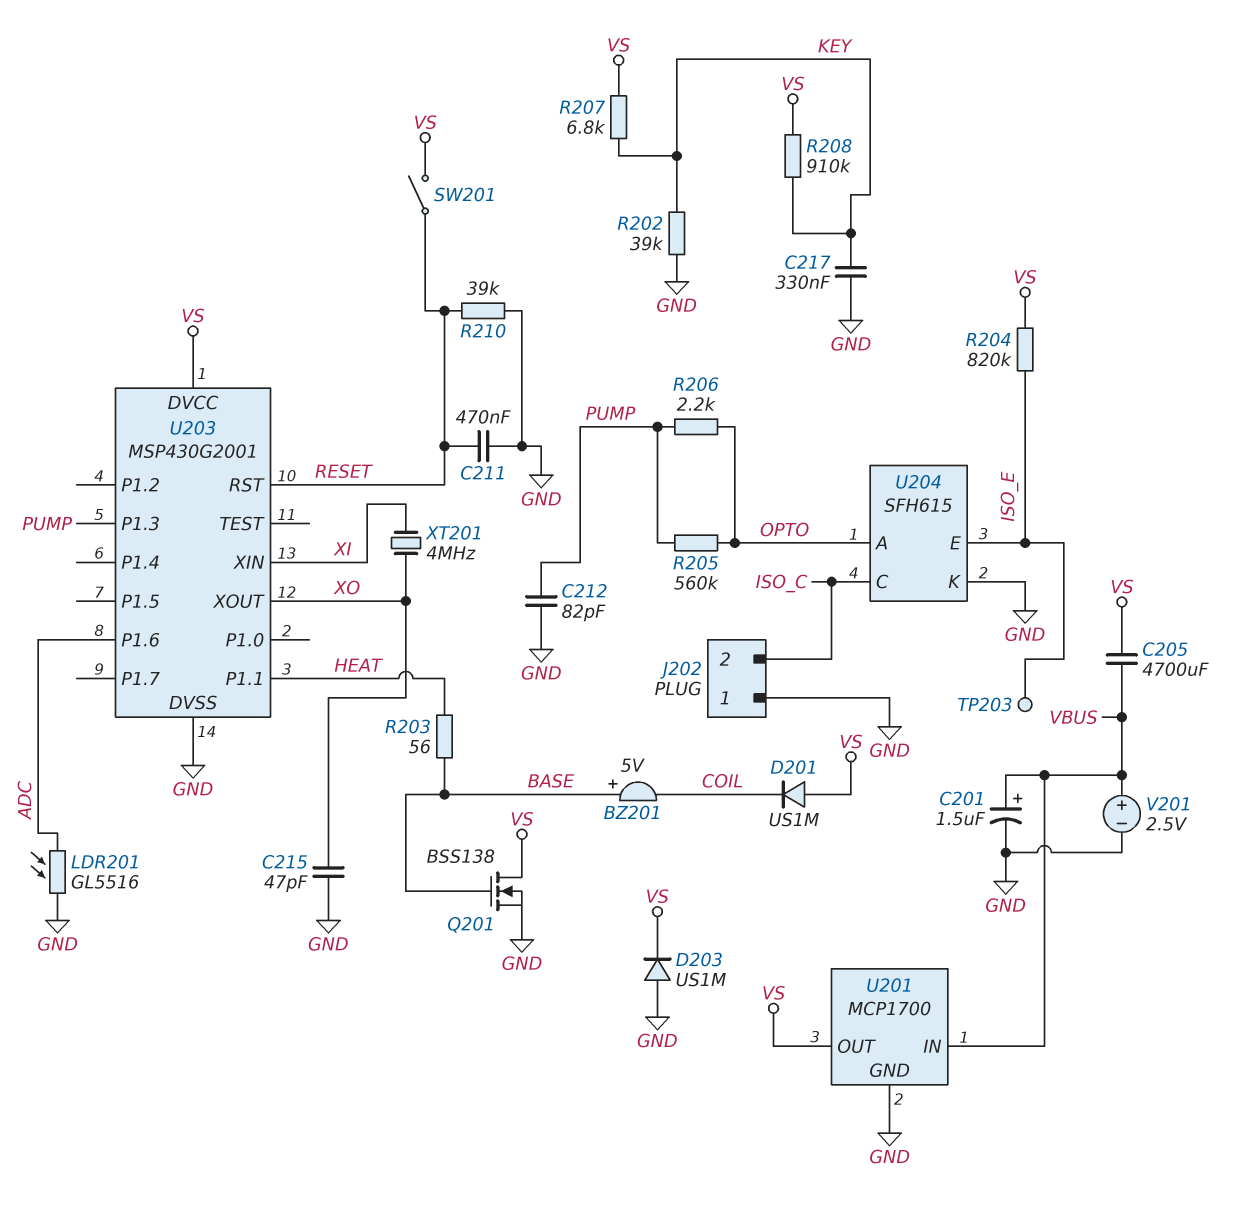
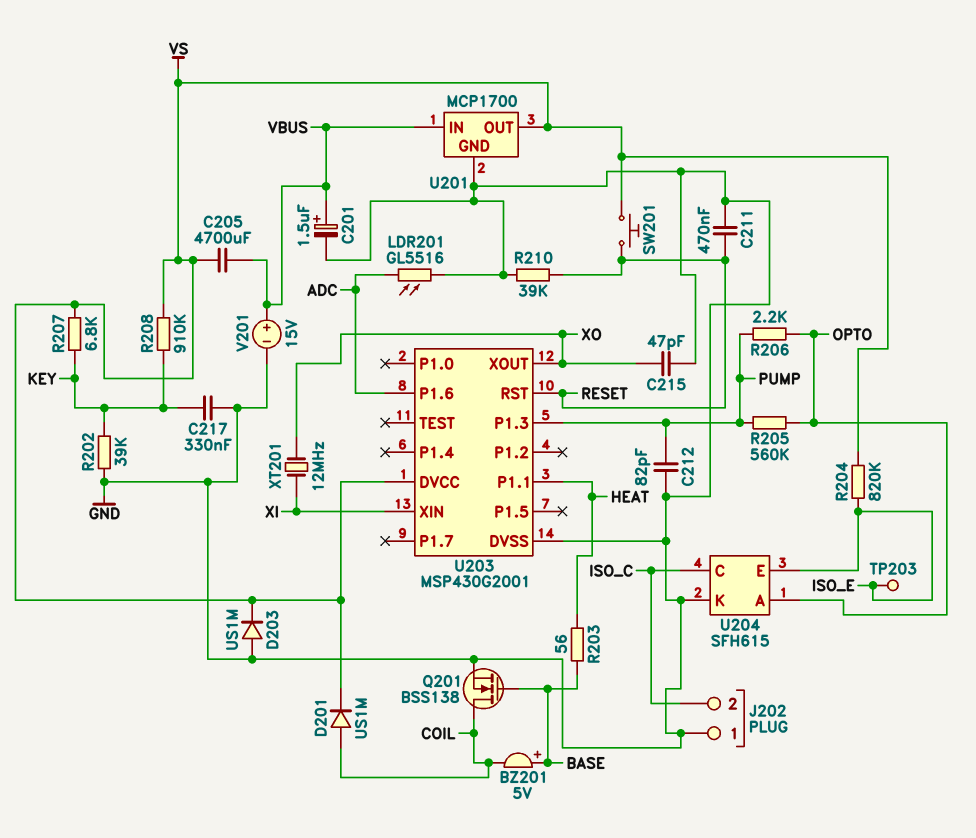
D201: diode US1M (A VS, K COIL) -> diode US1M (A COIL, K VS)
Q201: NMOS BSS138 (G BASE, D VS, S GND) -> NMOS BSS138 (G BASE, D COIL, S GND)
SW201: switch (RESET, VS) -> button (RESET, VS)
V201: 2.5V (plus VBUS, minus GND) -> 15V (plus VBUS, minus GND)
XT201: 4MHz (XI, XO) -> 12MHz (XI, XO)

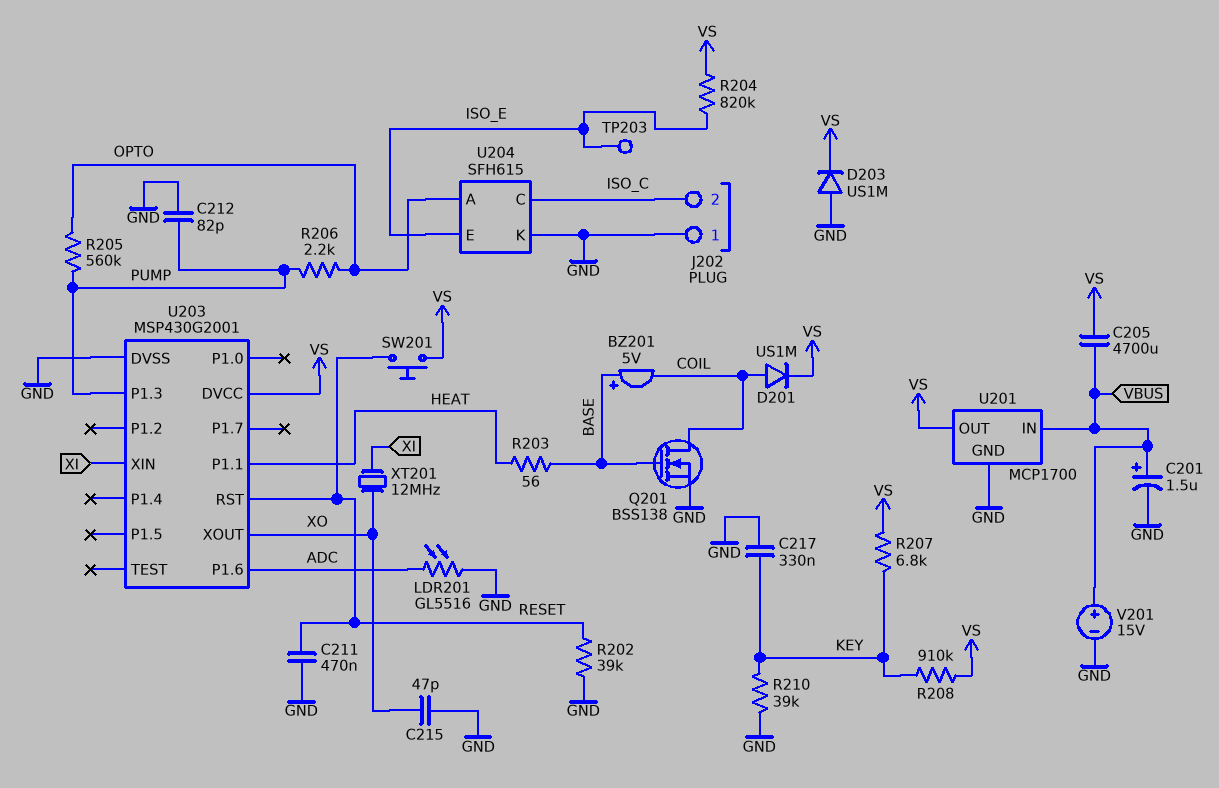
R202: 39k (GND, KEY) -> 39k (GND, RESET)
R210: 39k (GND, RESET) -> 39k (GND, KEY)

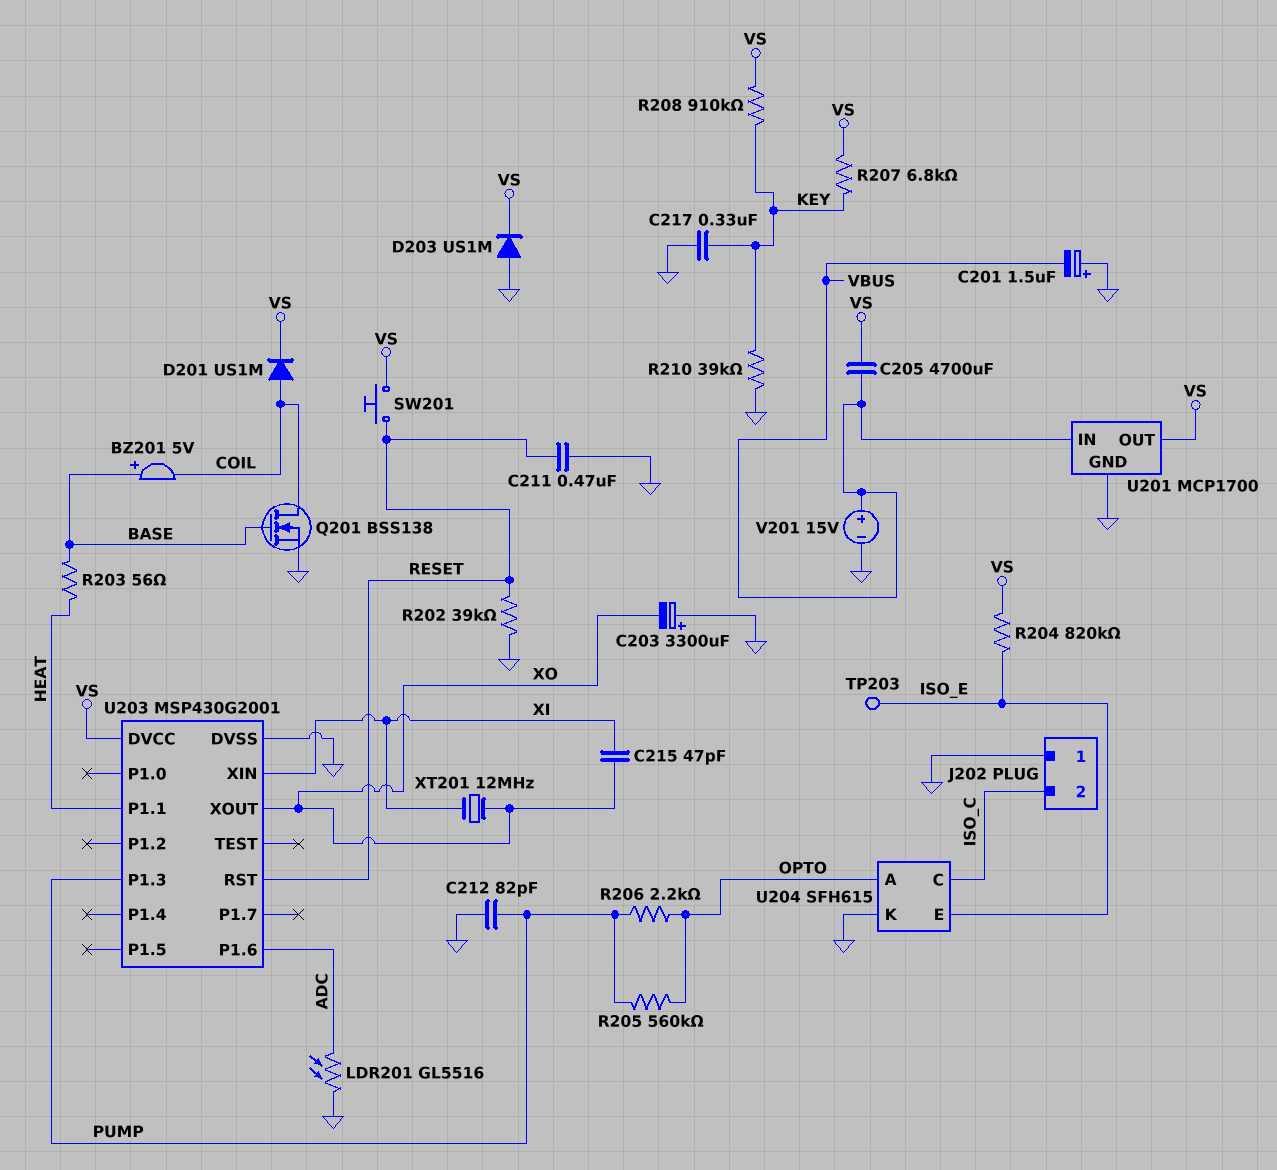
C201: 1.5uF (plus VBUS, minus GND) -> 1.5uF (plus GND, minus VBUS)
C203: none -> 3300uF (plus GND, minus XO)
C215: 47pF (GND, XO) -> 47pF (XI, XO)

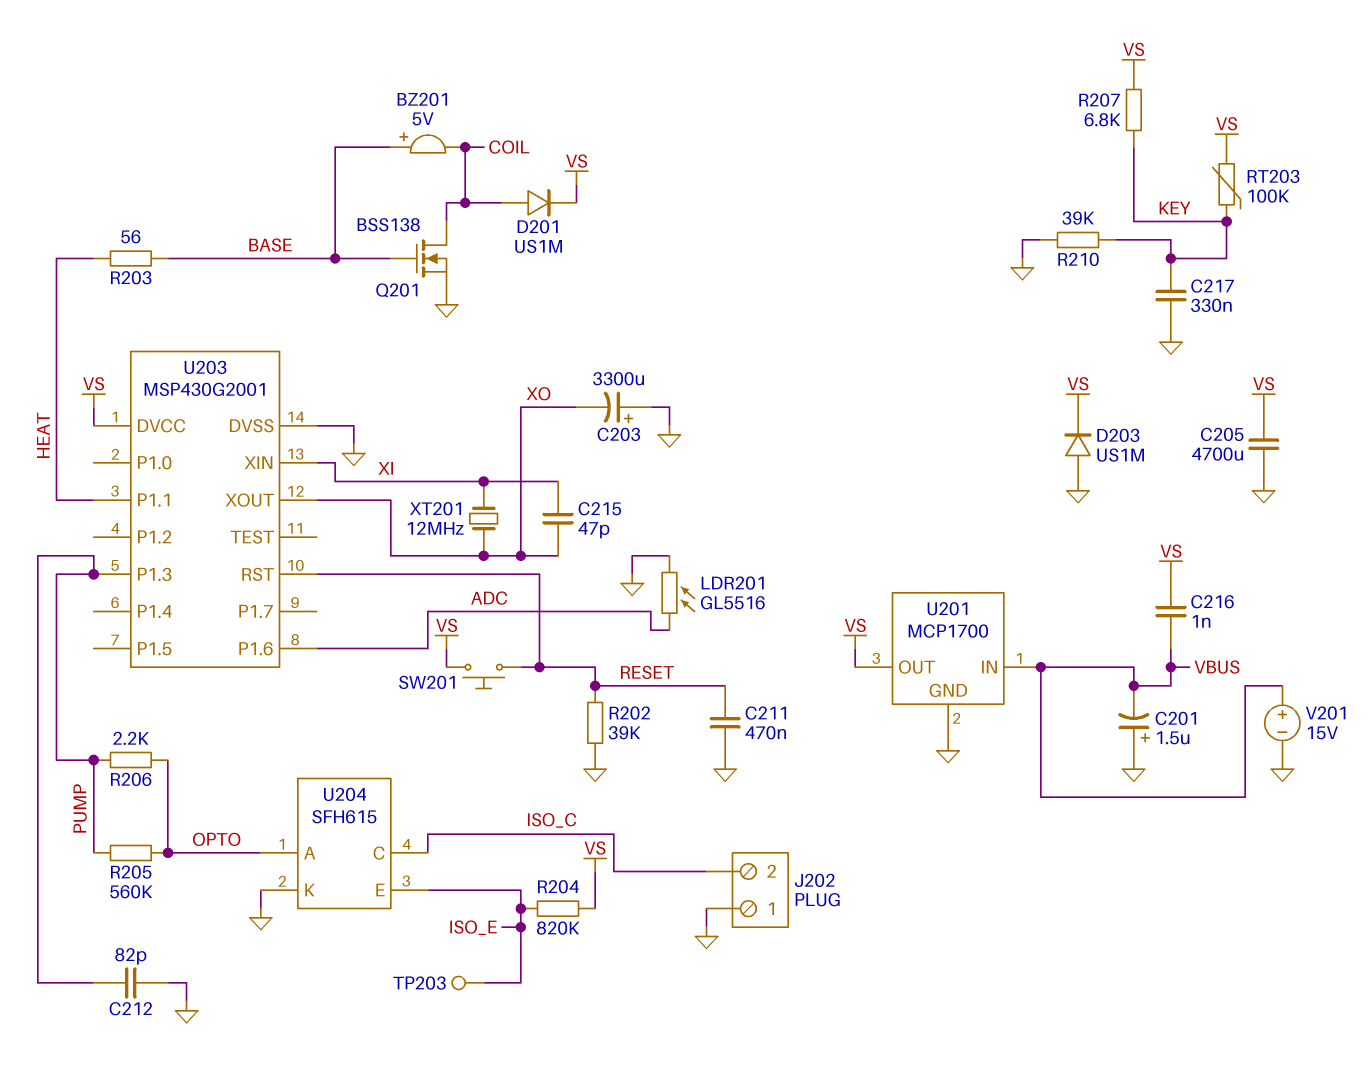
C205: 4700uF (VBUS, VS) -> 4700uF (GND, VS)
C216: none -> 1nF (VBUS, VS)
R208: 910k (KEY, VS) -> none
RT203: none -> 100k (KEY, VS)

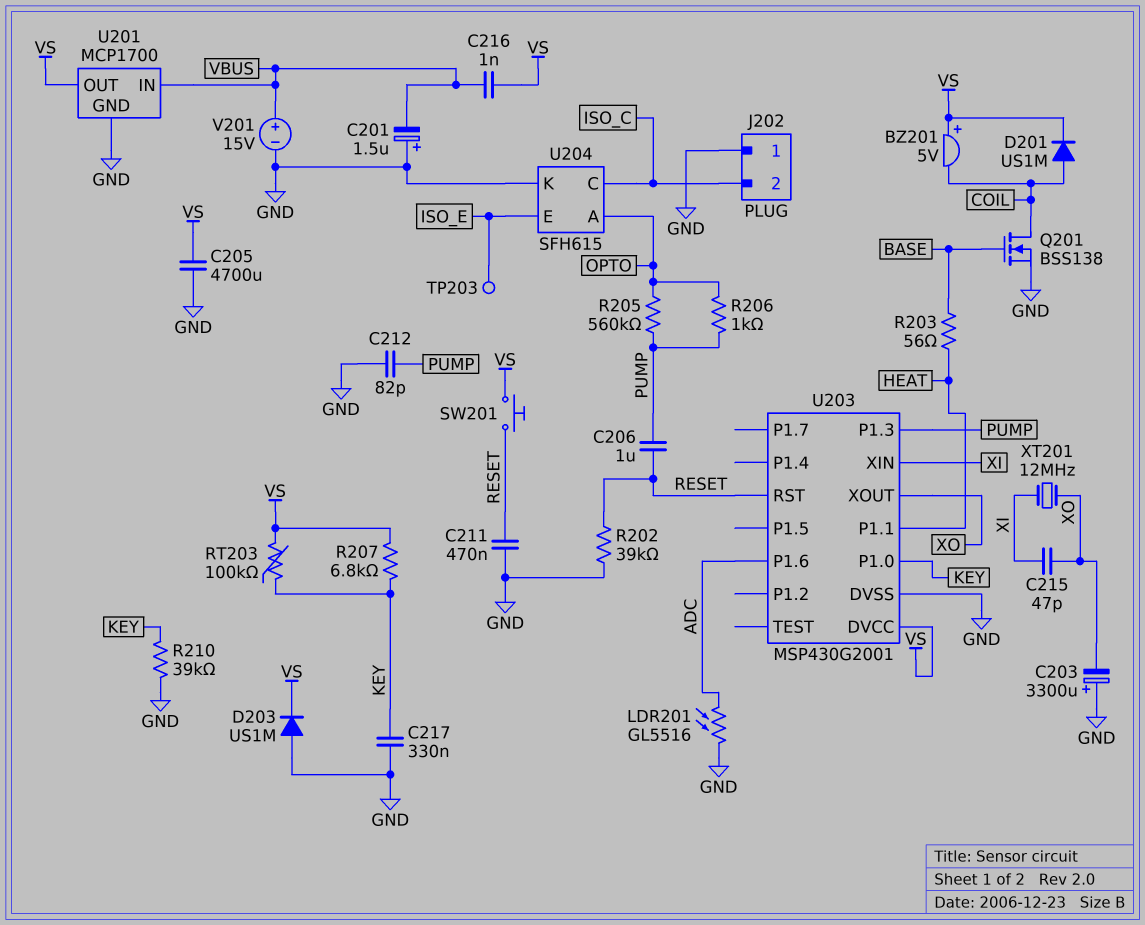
BZ201: buzzer 5V (plus BASE, minus COIL) -> buzzer 5V (plus VS, minus COIL)
C206: none -> 1uF (PUMP, RESET)
R204: 820k (ISO_E, VS) -> none
R206: 2.2k (OPTO, PUMP) -> 1k (OPTO, PUMP)
U203 pin P1.0: none -> KEY

